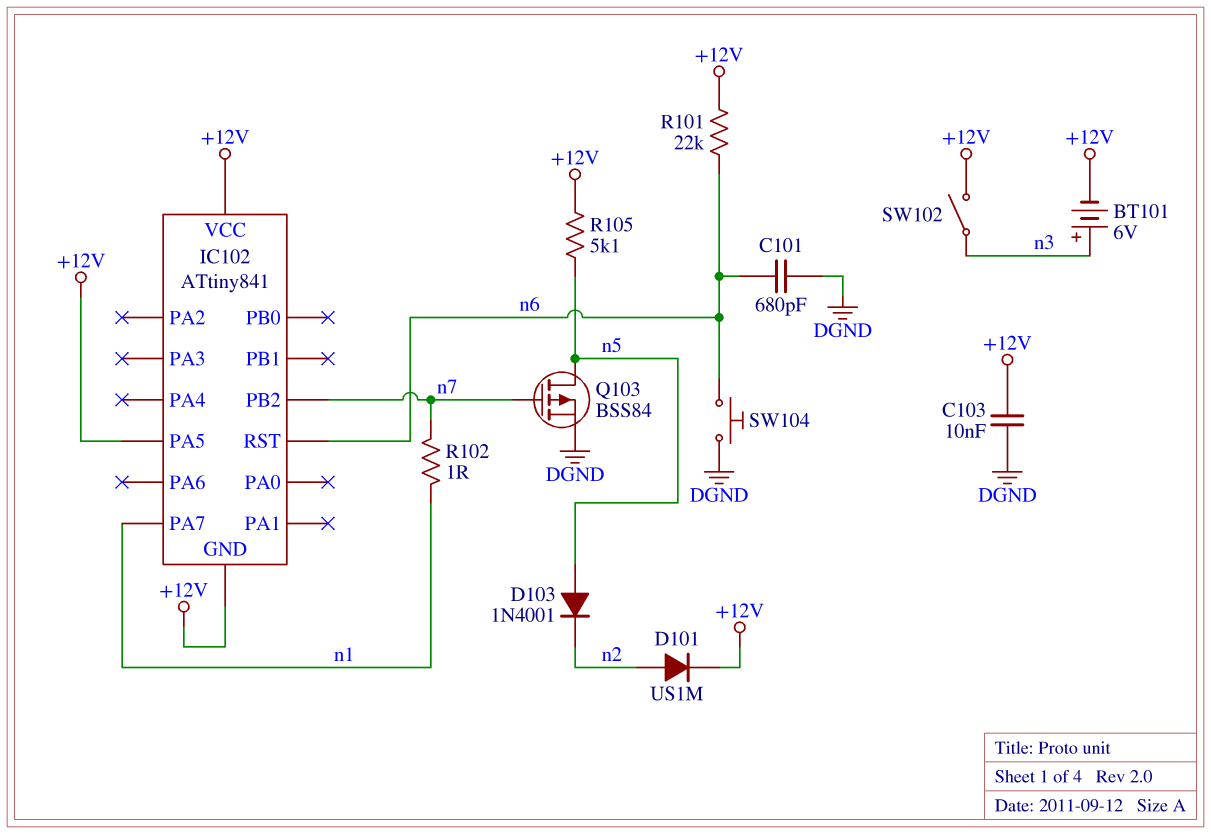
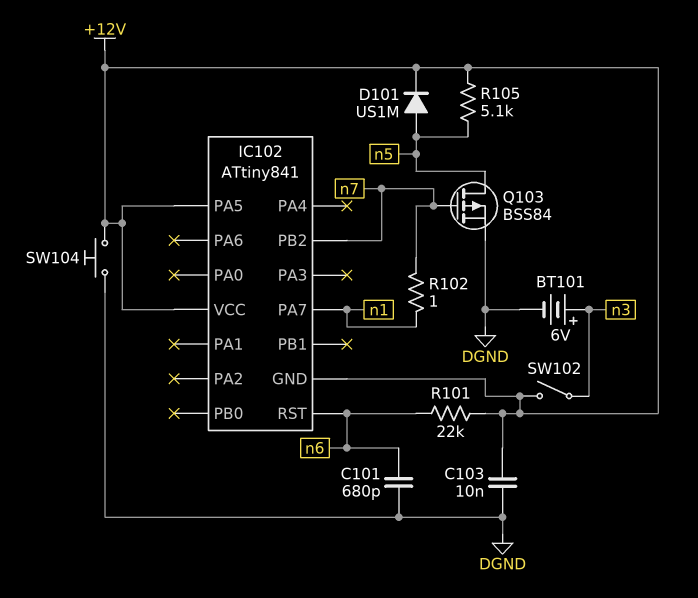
BT101: 6V (plus n3, minus +12V) -> 6V (plus n3, minus DGND)
D101: diode US1M (A n2, K +12V) -> diode US1M (A n5, K +12V)
D103: diode 1N4001 (A n5, K n2) -> none
SW104: button (DGND, n6) -> button (+12V, DGND)

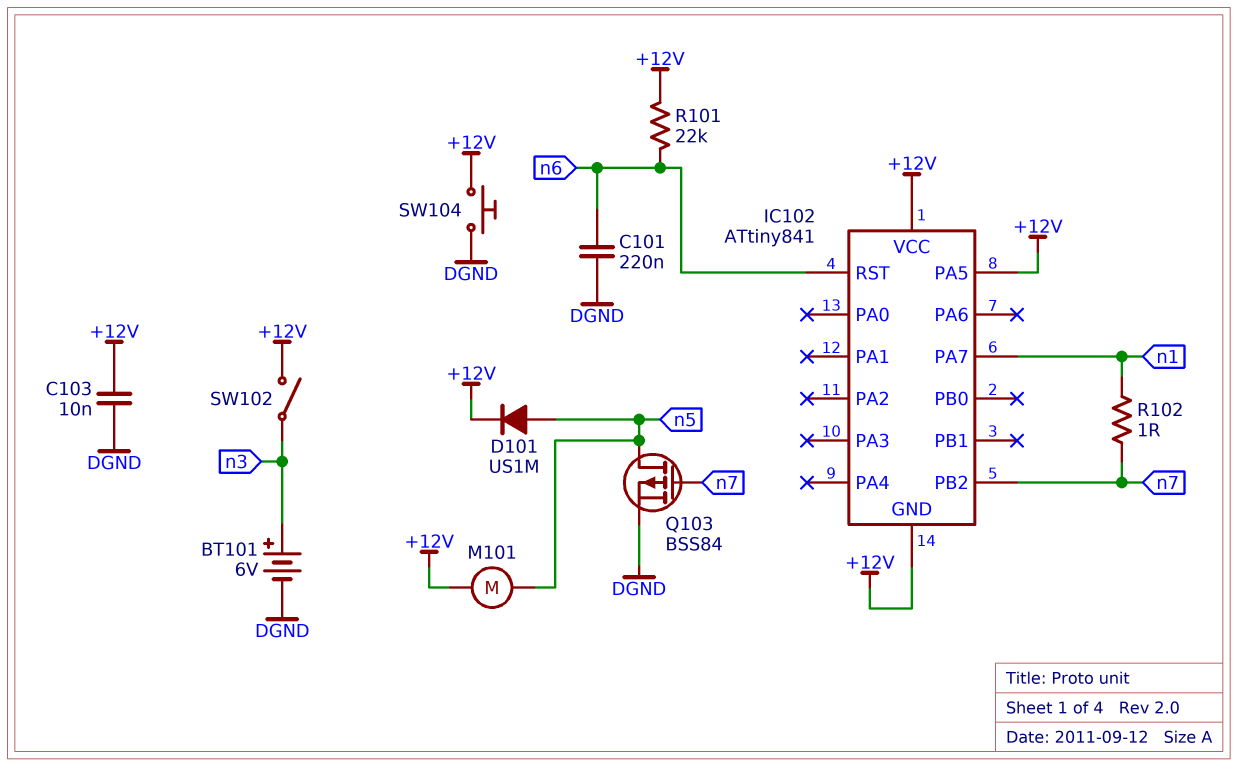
C101: 680pF (DGND, n6) -> 220nF (DGND, n6)
M101: none -> motor (+12V, n5)
R105: 5.1k (+12V, n5) -> none

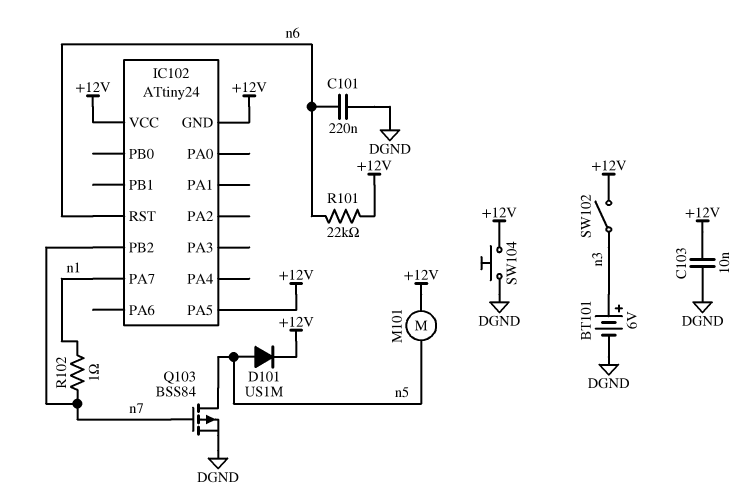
IC102: ATtiny841 -> ATtiny24

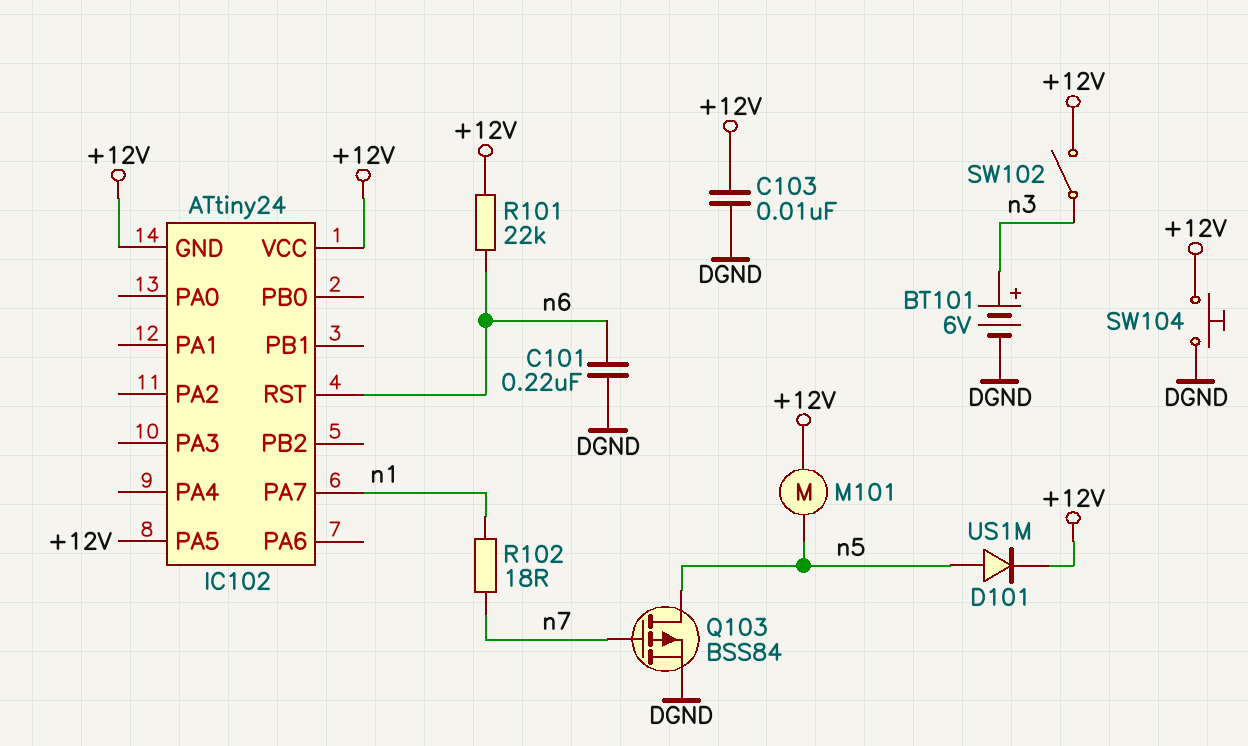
IC102 pin PB2: n7 -> none
R102: 1 (n1, n7) -> 18 (n1, n7)

